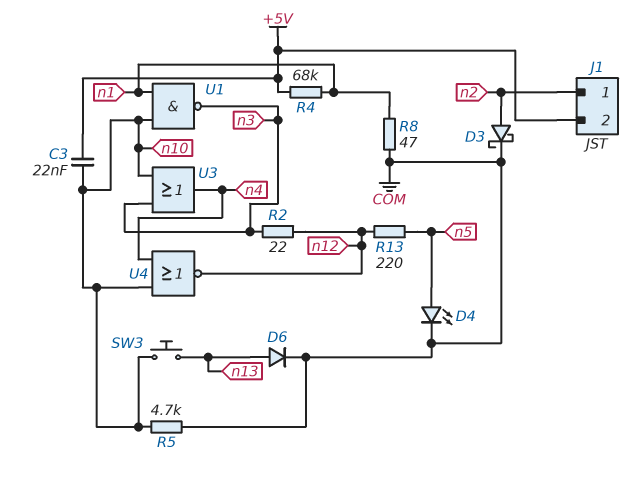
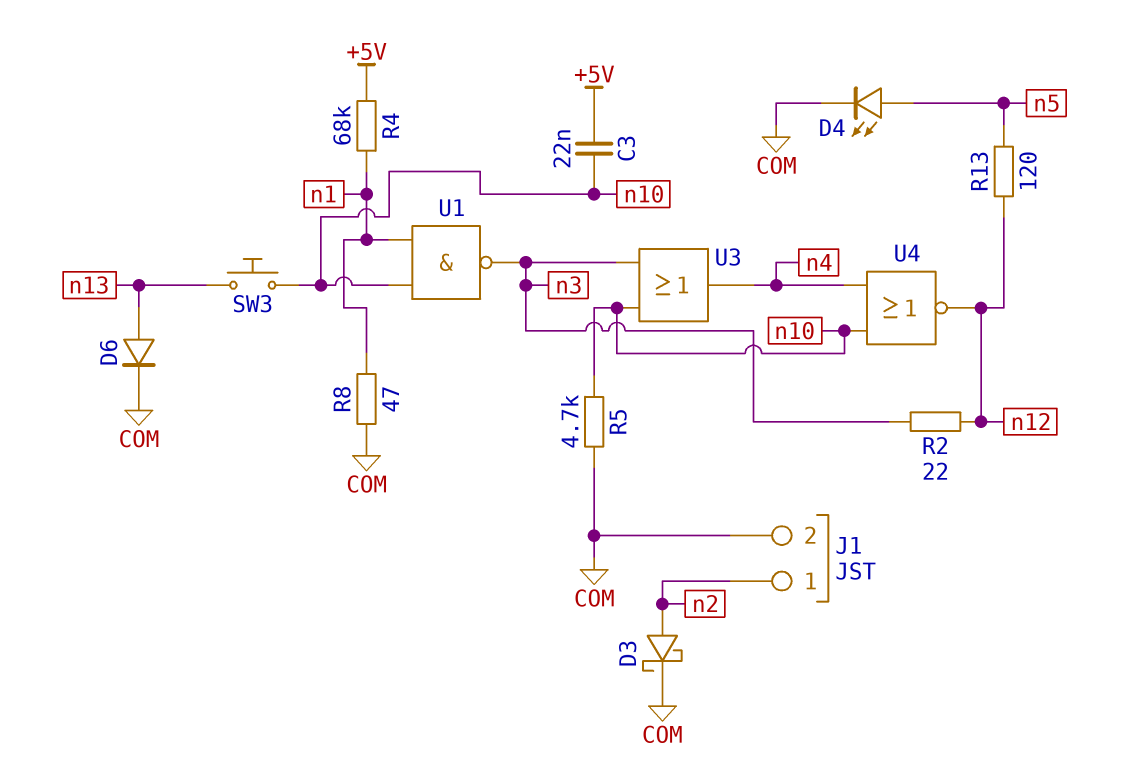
J1 pin 2: +5V -> COM
R13: 220 (n5, n12) -> 120 (n5, n12)

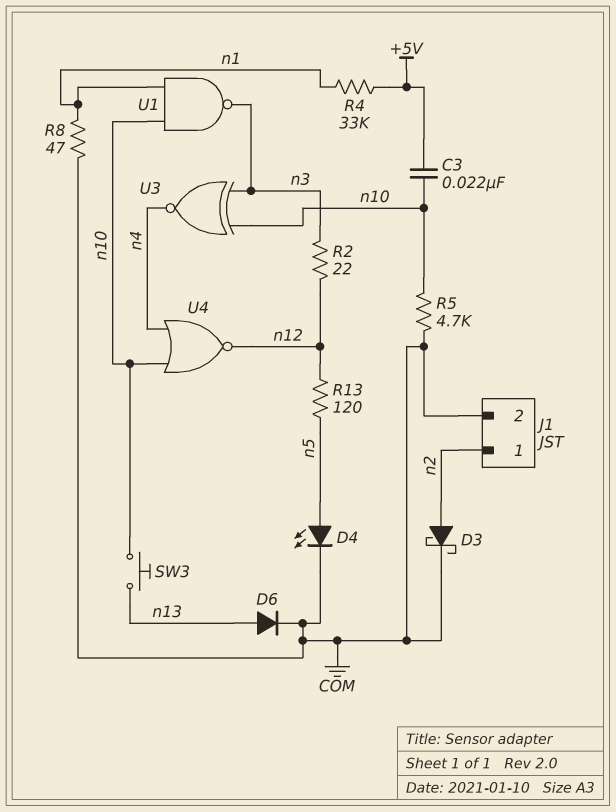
R4: 68k (+5V, n1) -> 33k (+5V, n1)
U3: OR (in n3, in n10, out n4) -> XNOR (in n3, in n10, out n4)

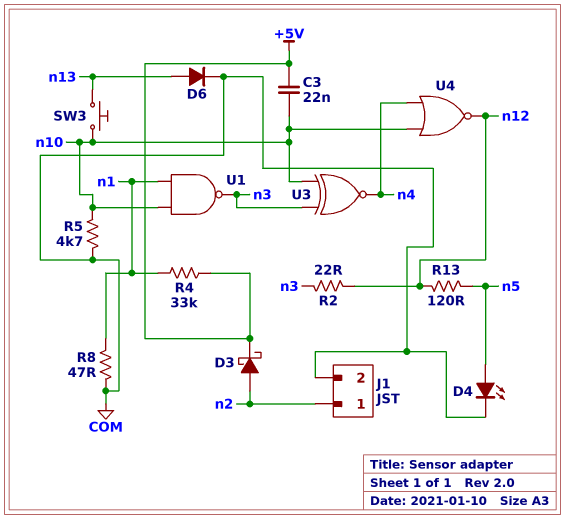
D3: schottky (A n2, K COM) -> schottky (A n2, K +5V)

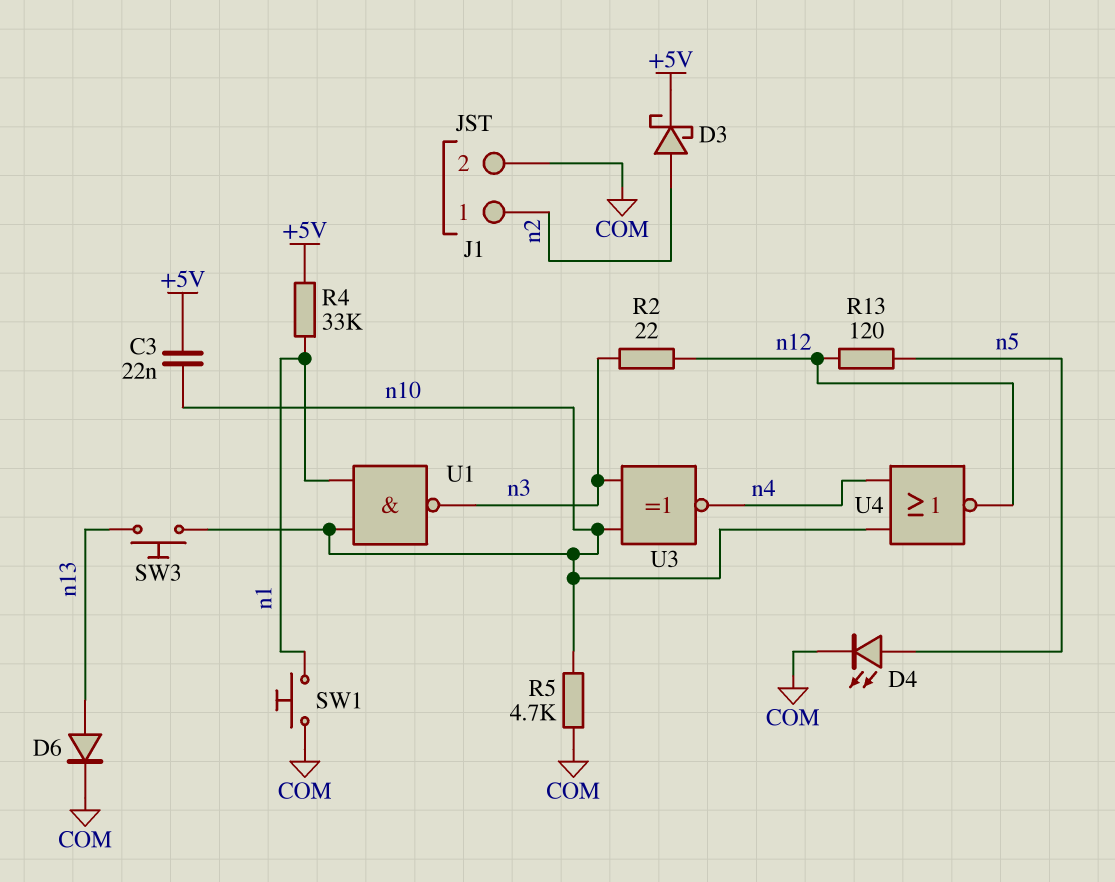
R8: 47 (COM, n1) -> none
SW1: none -> button (COM, n1)

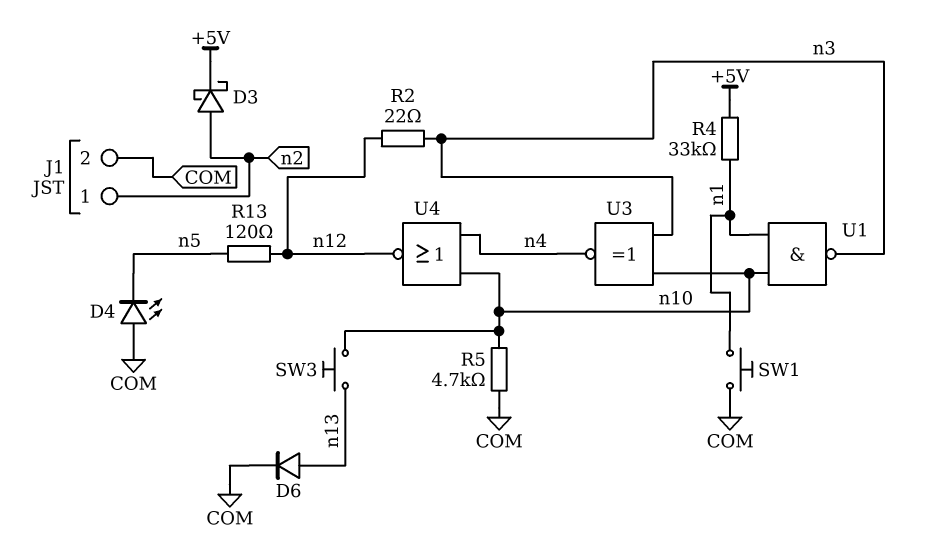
C3: 22nF (+5V, n10) -> none
D4: LED (A n5, K COM) -> LED (A COM, K n5)

